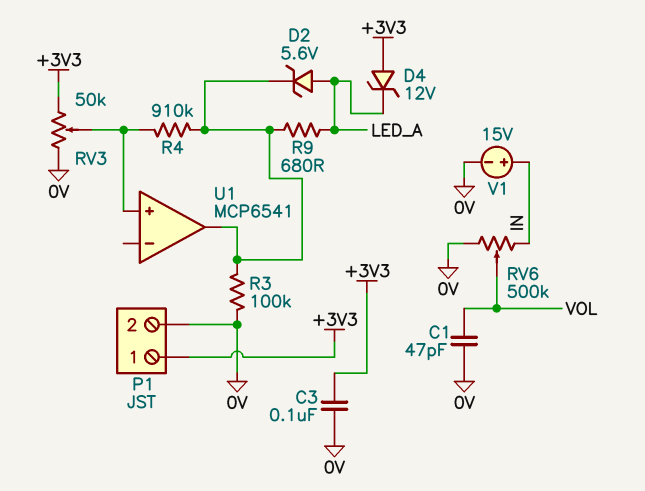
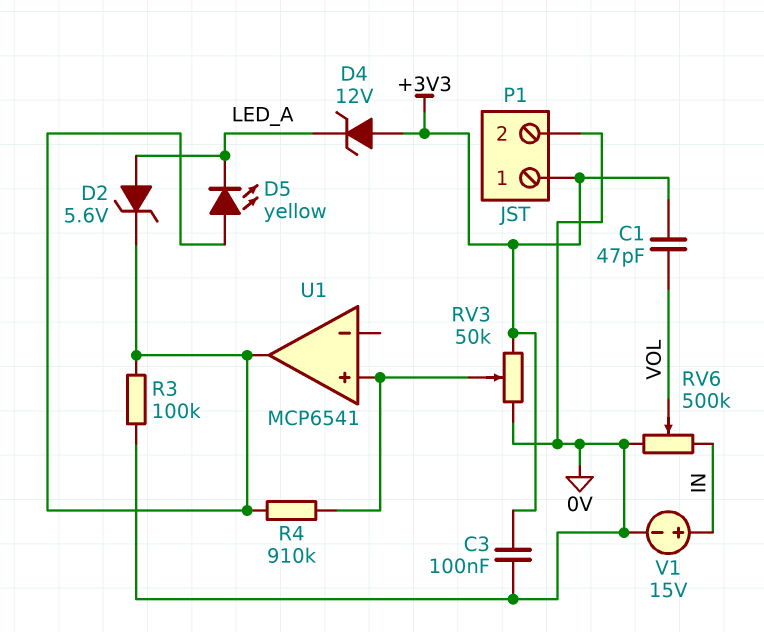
C1: 47pF (0V, VOL) -> 47pF (+3V3, VOL)
D5: none -> LED yellow (A U1/out, K LED_A)
R9: 680 (LED_A, U1/out) -> none

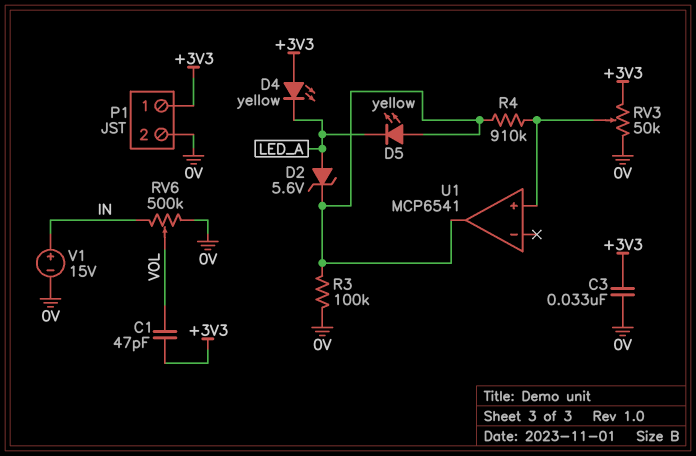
C3: 100nF (+3V3, 0V) -> 33nF (+3V3, 0V)
D4: zener 12V (A +3V3, K LED_A) -> LED yellow (A +3V3, K LED_A)

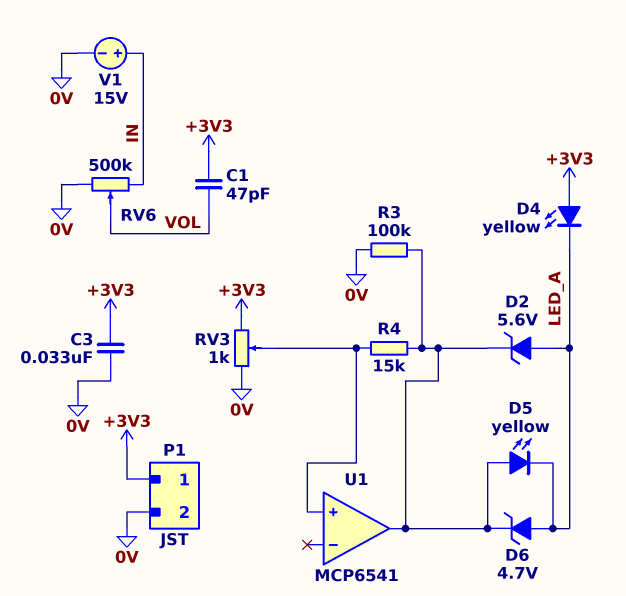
D6: none -> zener 4.7V (A LED_A, K U1/out)
R4: 910k (U1/in+, U1/out) -> 15k (U1/in+, U1/out)
RV3: 50k (+3V3, 0V, wiper U1/in+) -> 1k (+3V3, 0V, wiper U1/in+)

